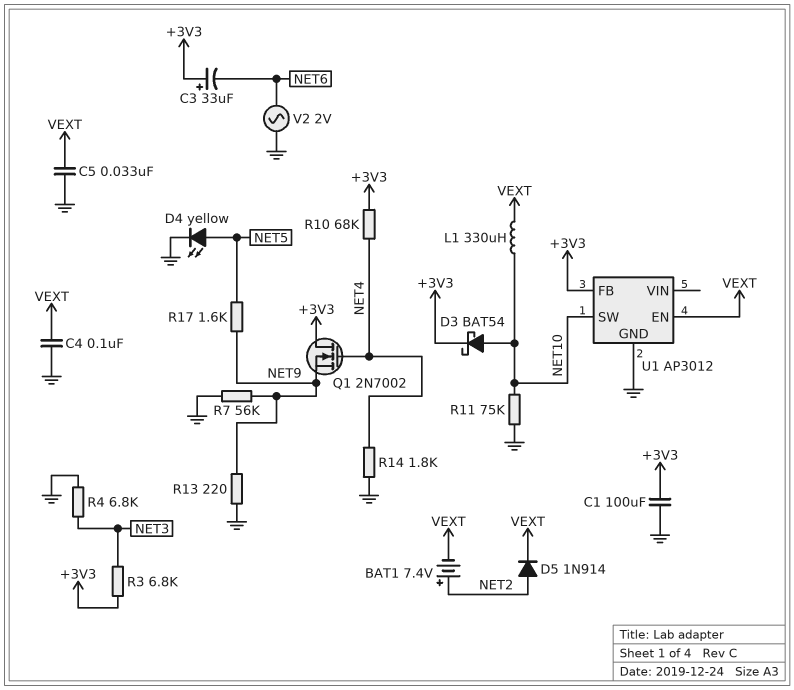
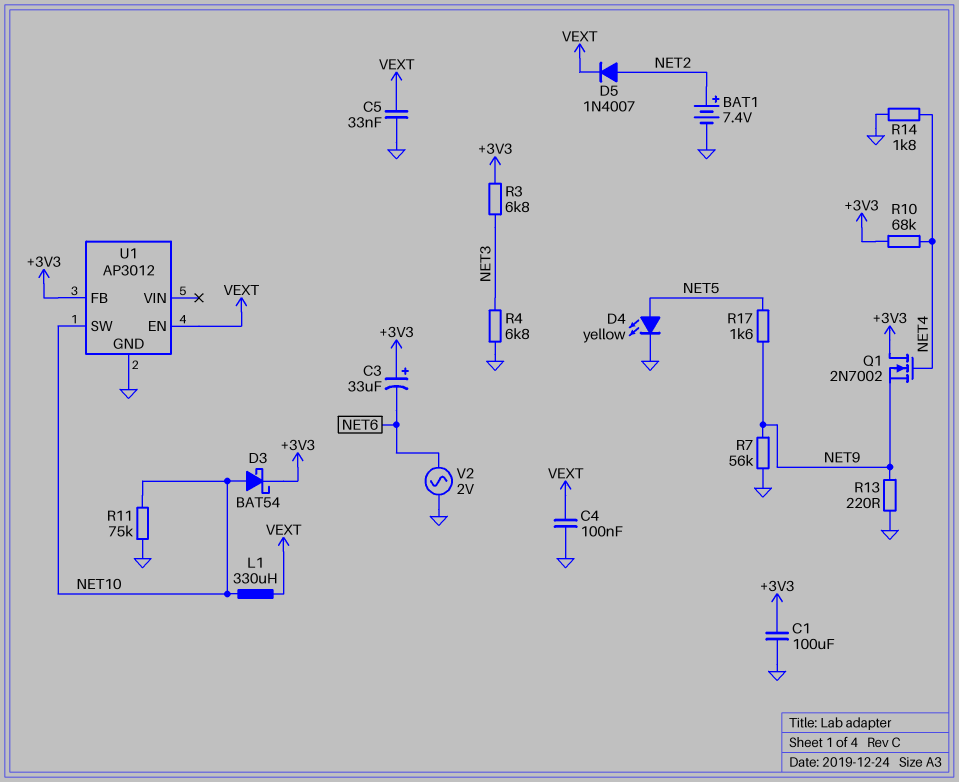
BAT1: 7.4V (plus NET2, minus VEXT) -> 7.4V (plus NET2, minus GND)
D5: diode 1N914 (A NET2, K VEXT) -> diode 1N4007 (A NET2, K VEXT)

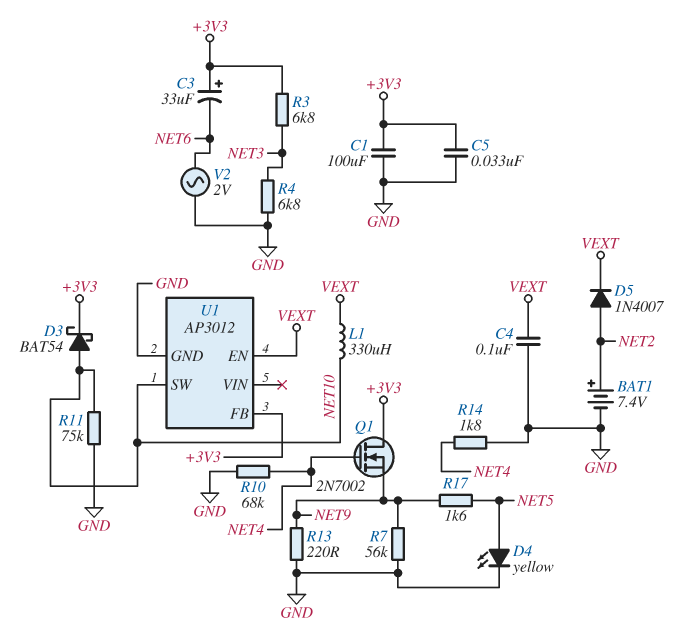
C5: 33nF (GND, VEXT) -> 33nF (+3V3, GND)
R10: 68k (+3V3, NET4) -> 68k (GND, NET4)

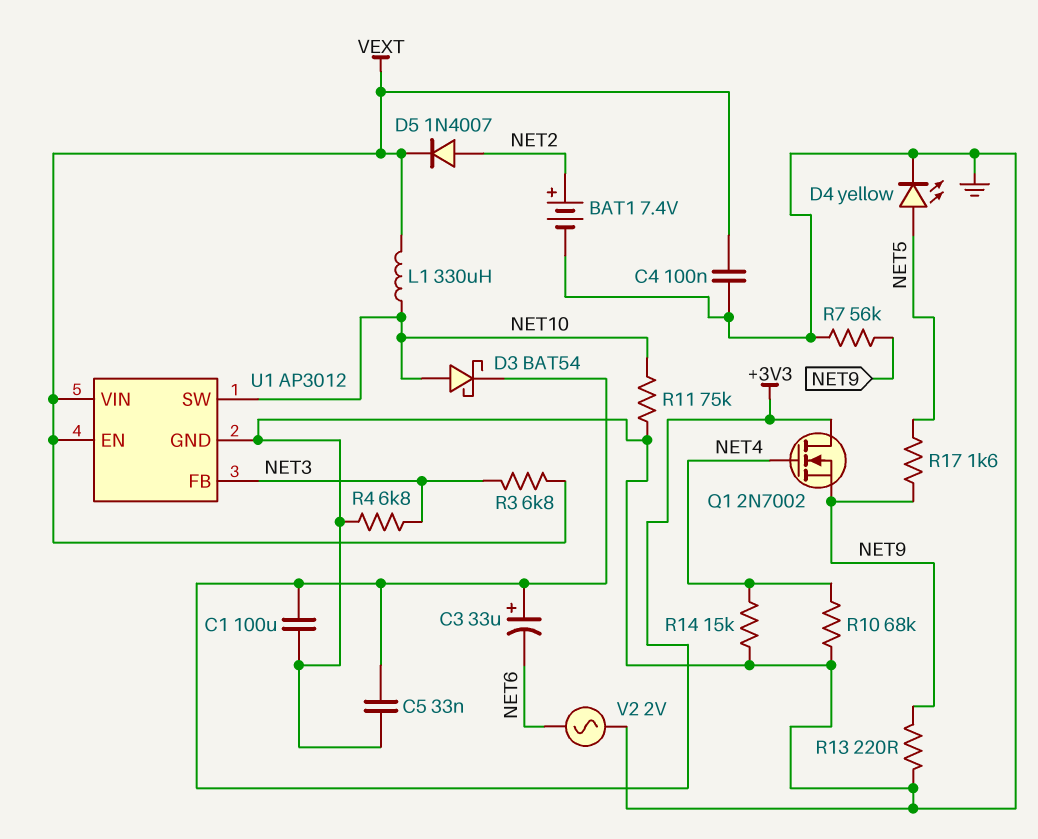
R3: 6.8k (+3V3, NET3) -> 6.8k (NET3, VEXT)
R14: 1.8k (GND, NET4) -> 15k (GND, NET4)
U1 pin FB: +3V3 -> NET3
U1 pin VIN: none -> VEXT

